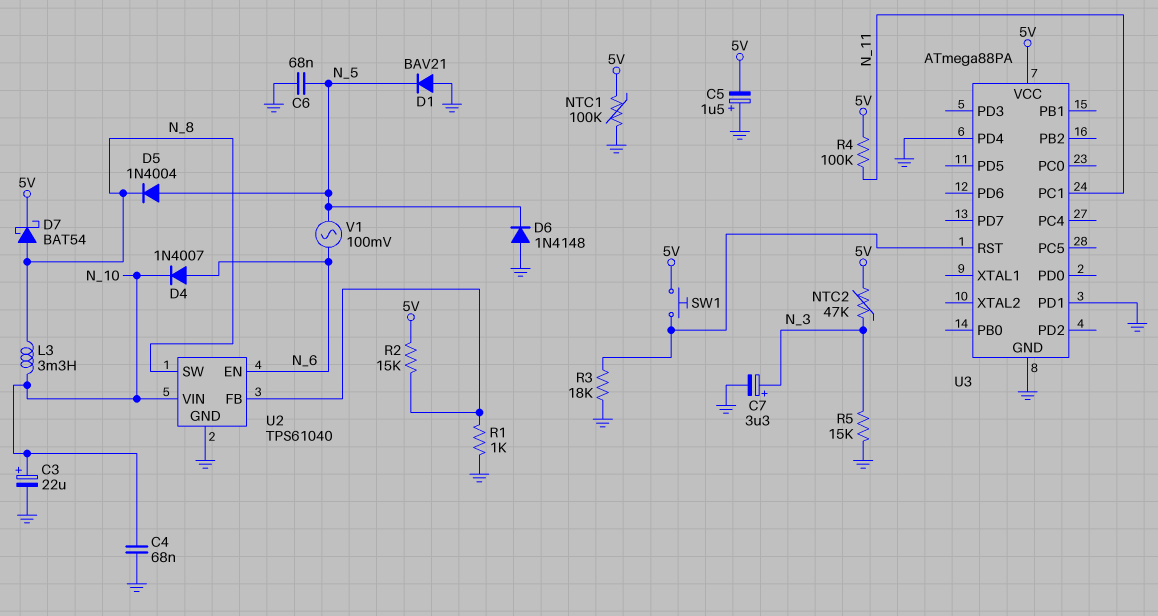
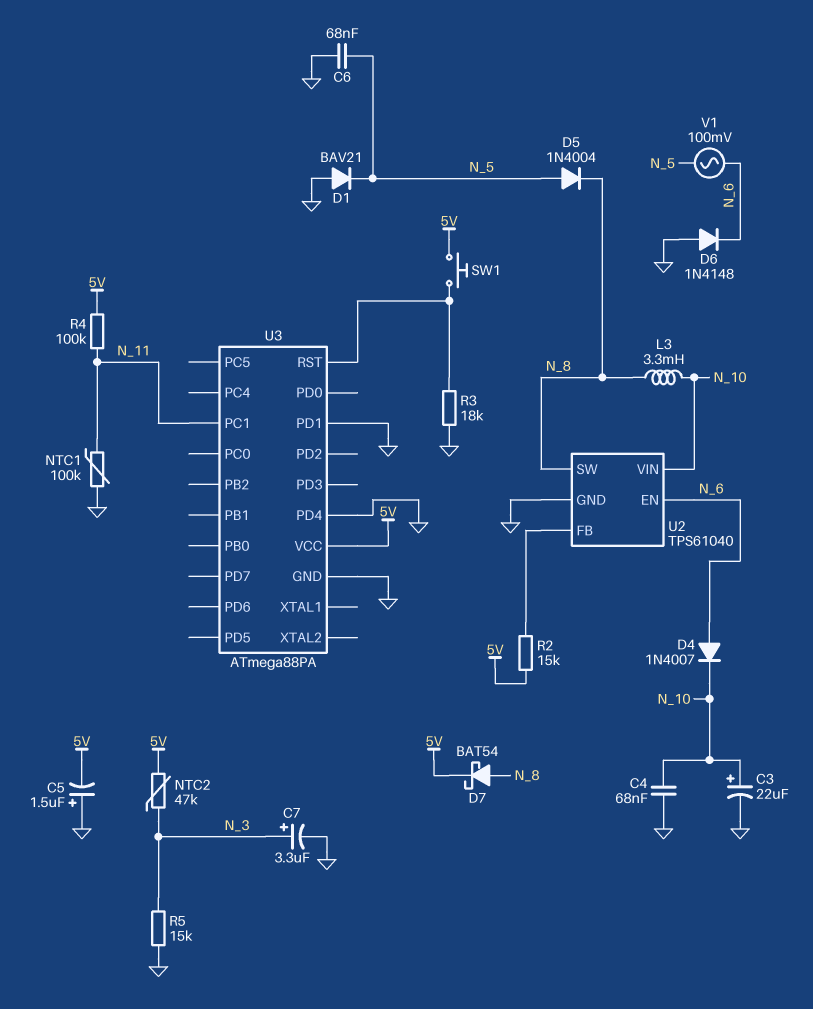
D6: diode 1N4148 (A GND, K N_5) -> diode 1N4148 (A GND, K N_6)
NTC1: 100k (5V, GND) -> 100k (GND, N_11)
R1: 1k (GND, U2/FB) -> none

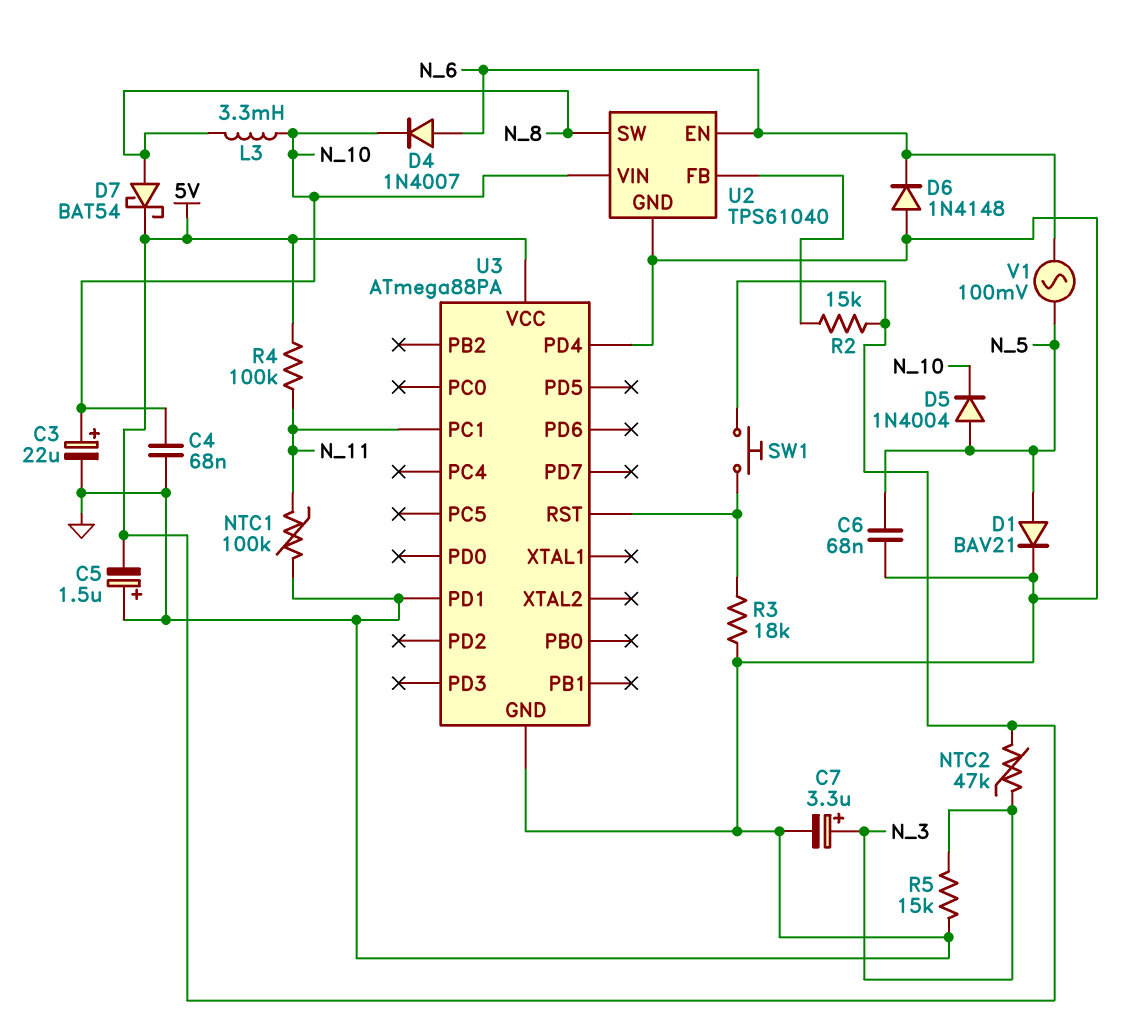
D1: diode BAV21 (A GND, K N_5) -> diode BAV21 (A N_5, K GND)
D5: diode 1N4004 (A N_5, K N_8) -> diode 1N4004 (A N_5, K N_10)

